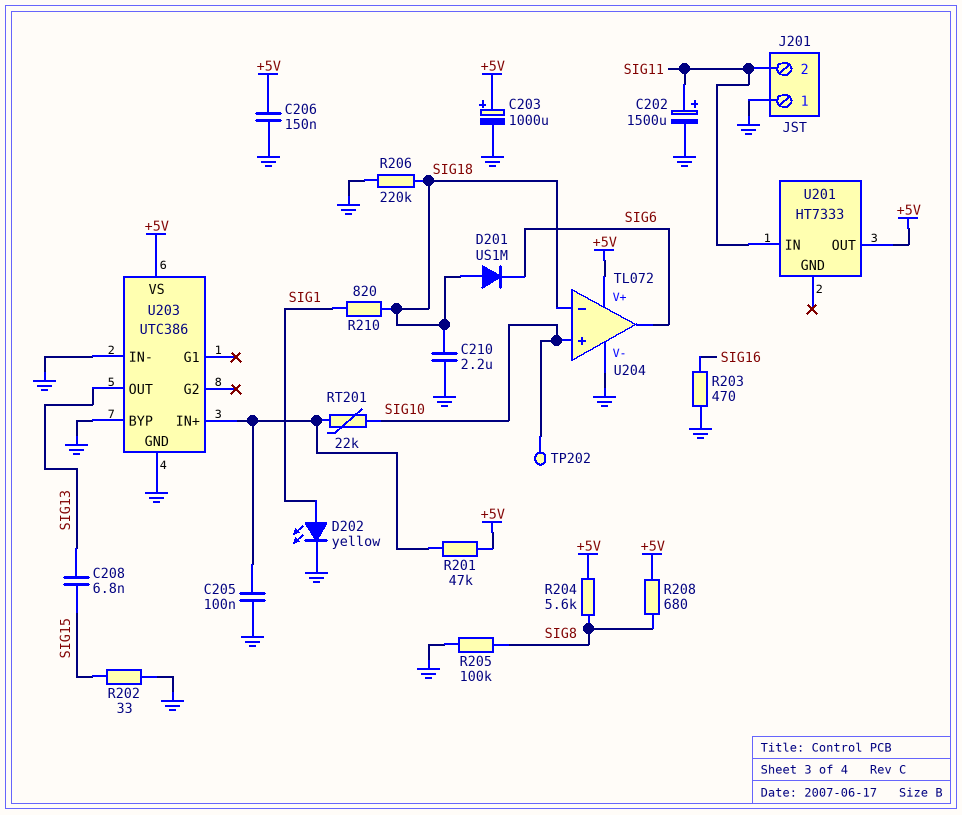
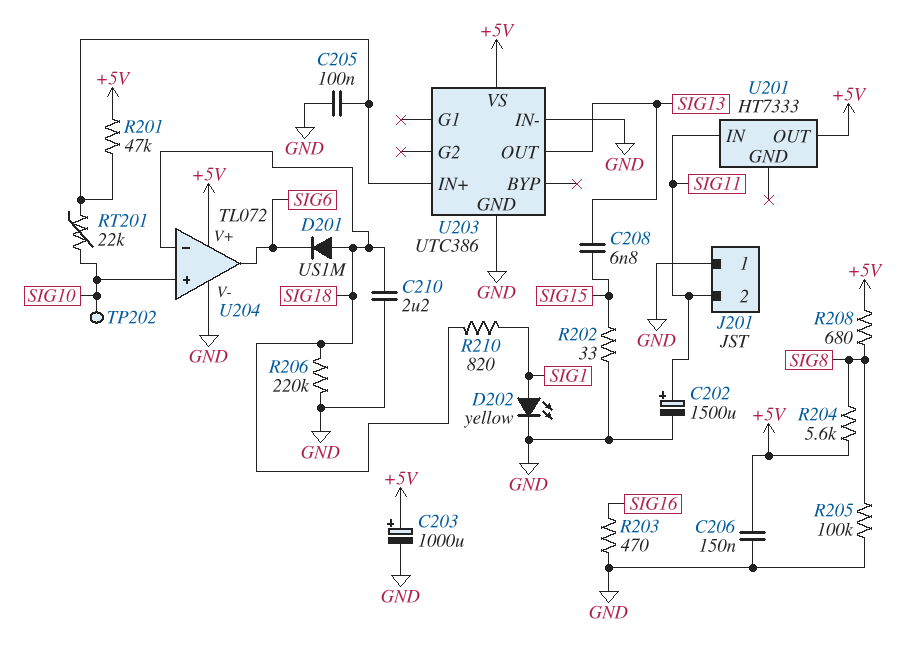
U203 pin BYP: GND -> none

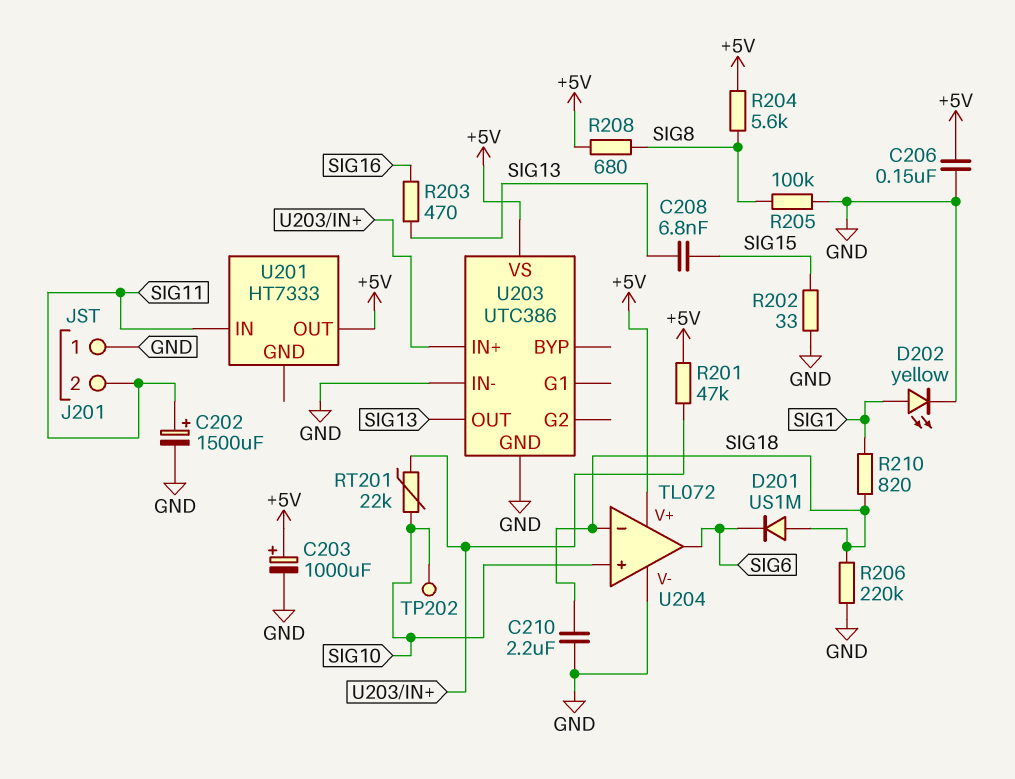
C205: 100nF (GND, U203/IN+) -> none
R203: 470 (GND, SIG16) -> 470 (SIG13, SIG16)

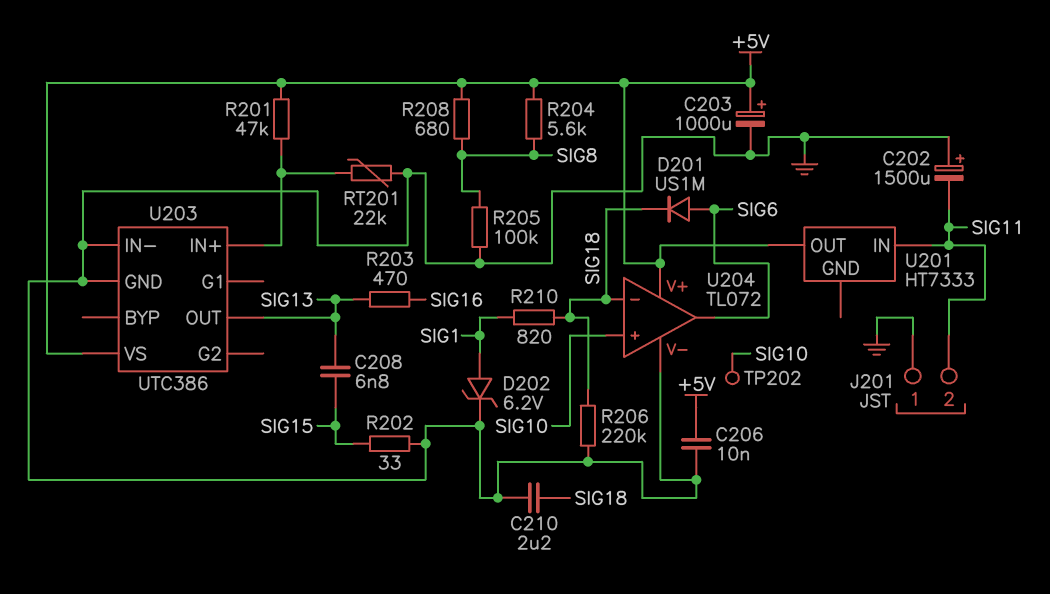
C202: 1500uF (plus SIG11, minus GND) -> 1500uF (plus GND, minus SIG11)
C206: 150nF (+5V, GND) -> 10nF (+5V, GND)
D201: diode US1M (A SIG18, K SIG6) -> diode US1M (A SIG6, K SIG18)
D202: LED yellow (A SIG1, K GND) -> zener 6.2V (A SIG1, K GND)
RT201: 22k (SIG10, U203/IN+) -> 22k (GND, U203/IN+)

